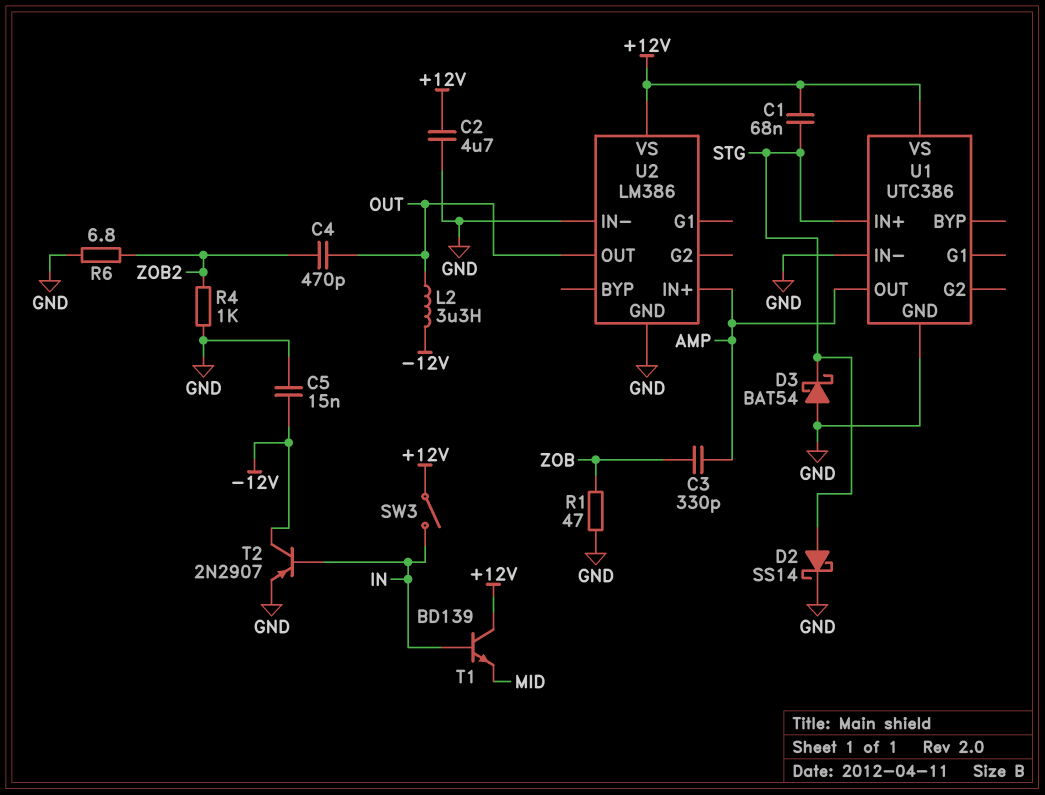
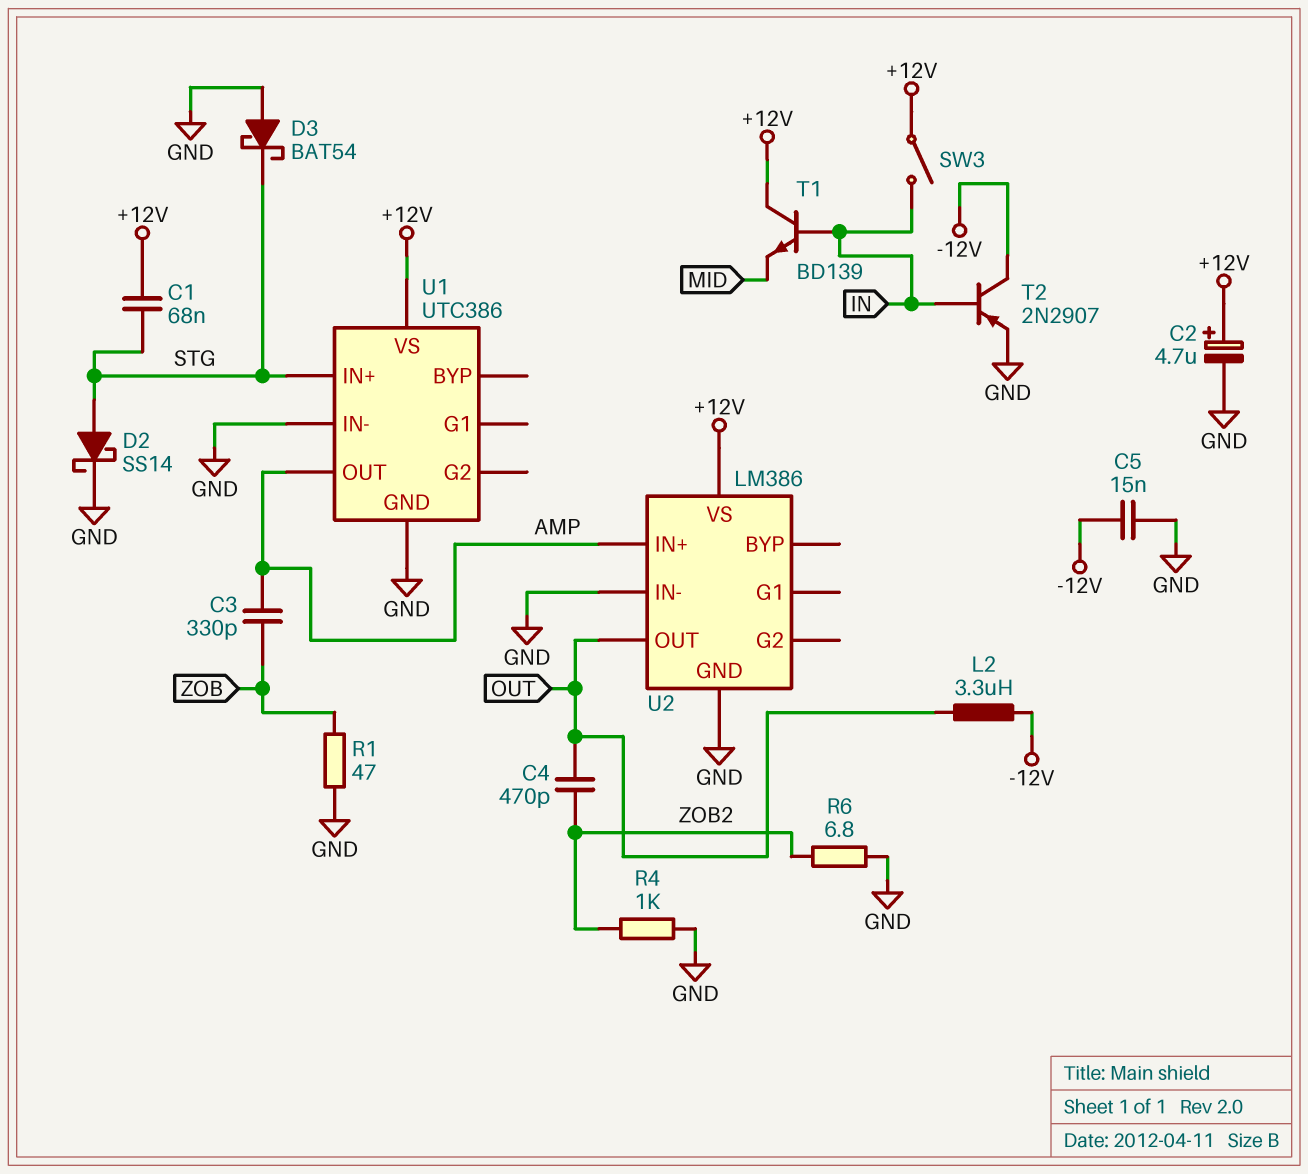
C2: 4.7uF (+12V, GND) -> 4.7uF (plus +12V, minus GND)

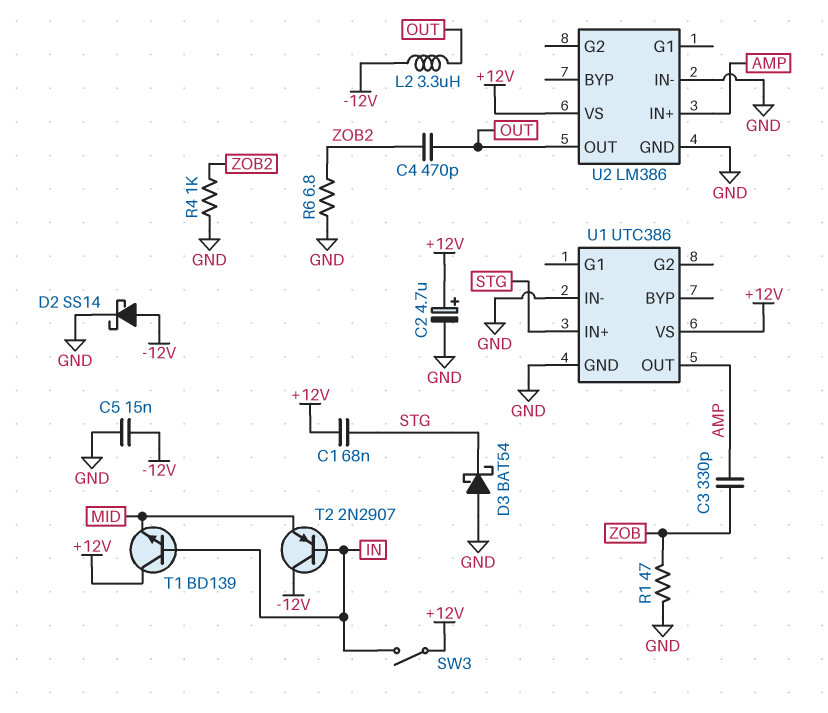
D2: schottky SS14 (A STG, K GND) -> schottky SS14 (A -12V, K GND)
T2: PNP 2N2907 (B IN, C -12V, E GND) -> PNP 2N2907 (B IN, C -12V, E MID)

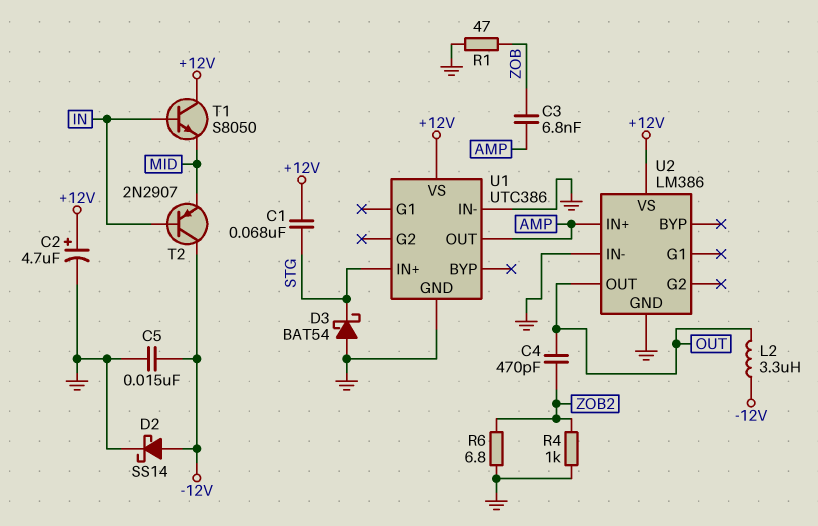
C3: 330pF (AMP, ZOB) -> 6.8nF (AMP, ZOB)
SW3: switch (+12V, IN) -> none
T1: NPN BD139 (B IN, C +12V, E MID) -> NPN S8050 (B IN, C +12V, E MID)

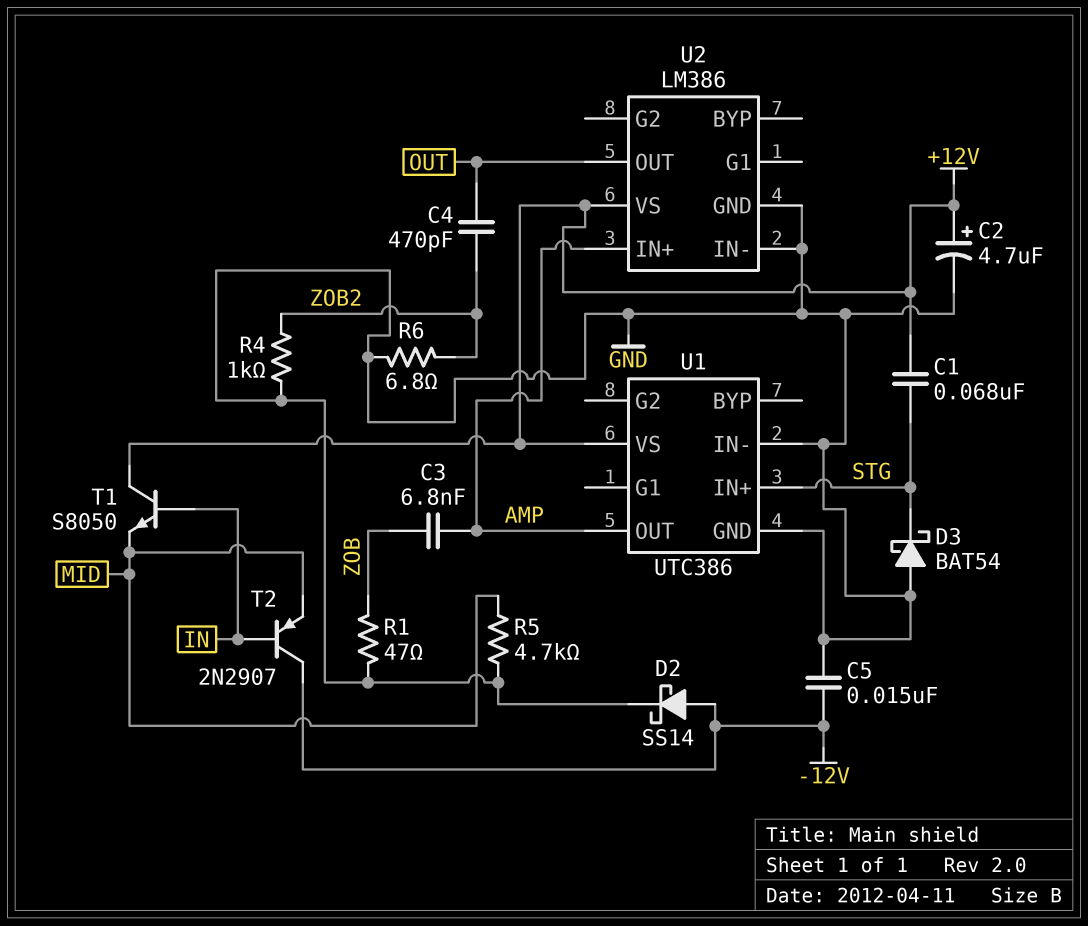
L2: 3.3uH (-12V, OUT) -> none
R5: none -> 4.7k (GND, MID)

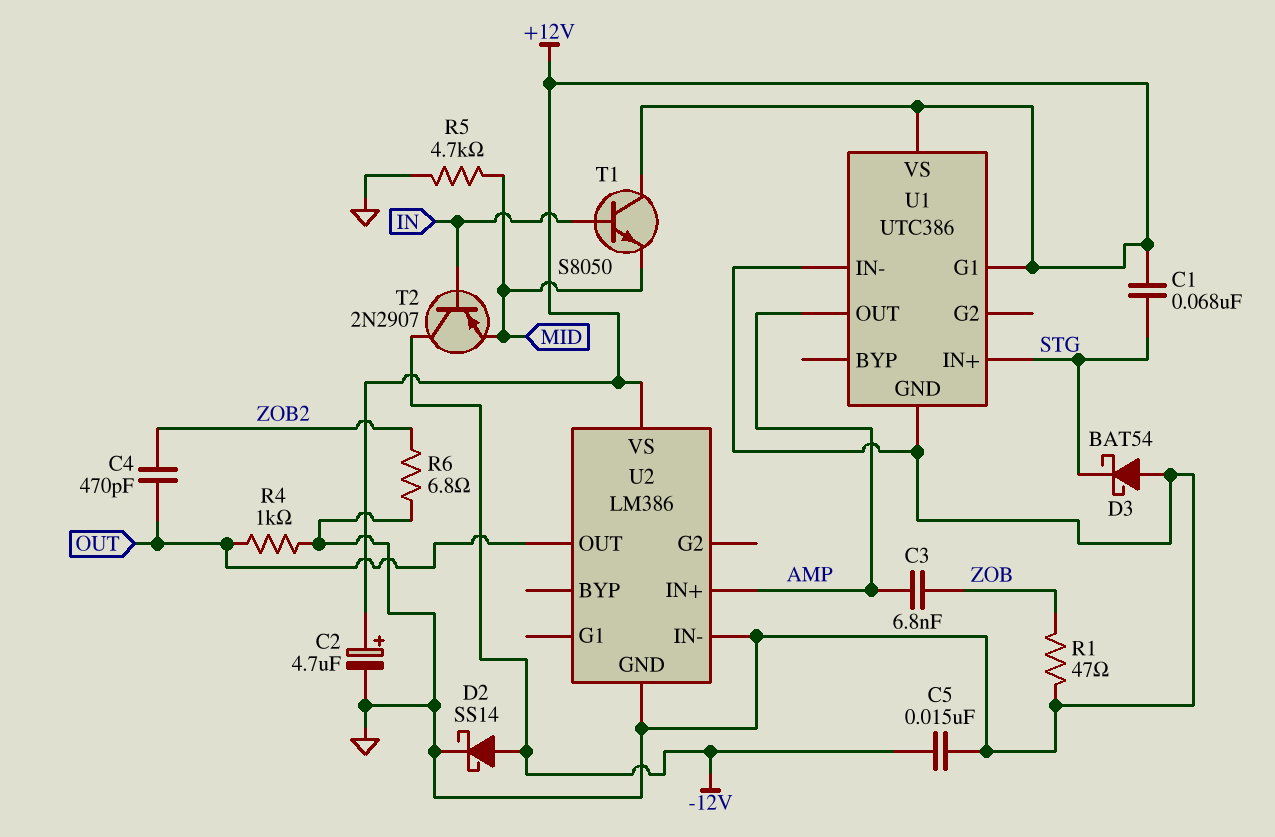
R4: 1k (GND, ZOB2) -> 1k (GND, OUT)
U1 pin G1: none -> +12V

